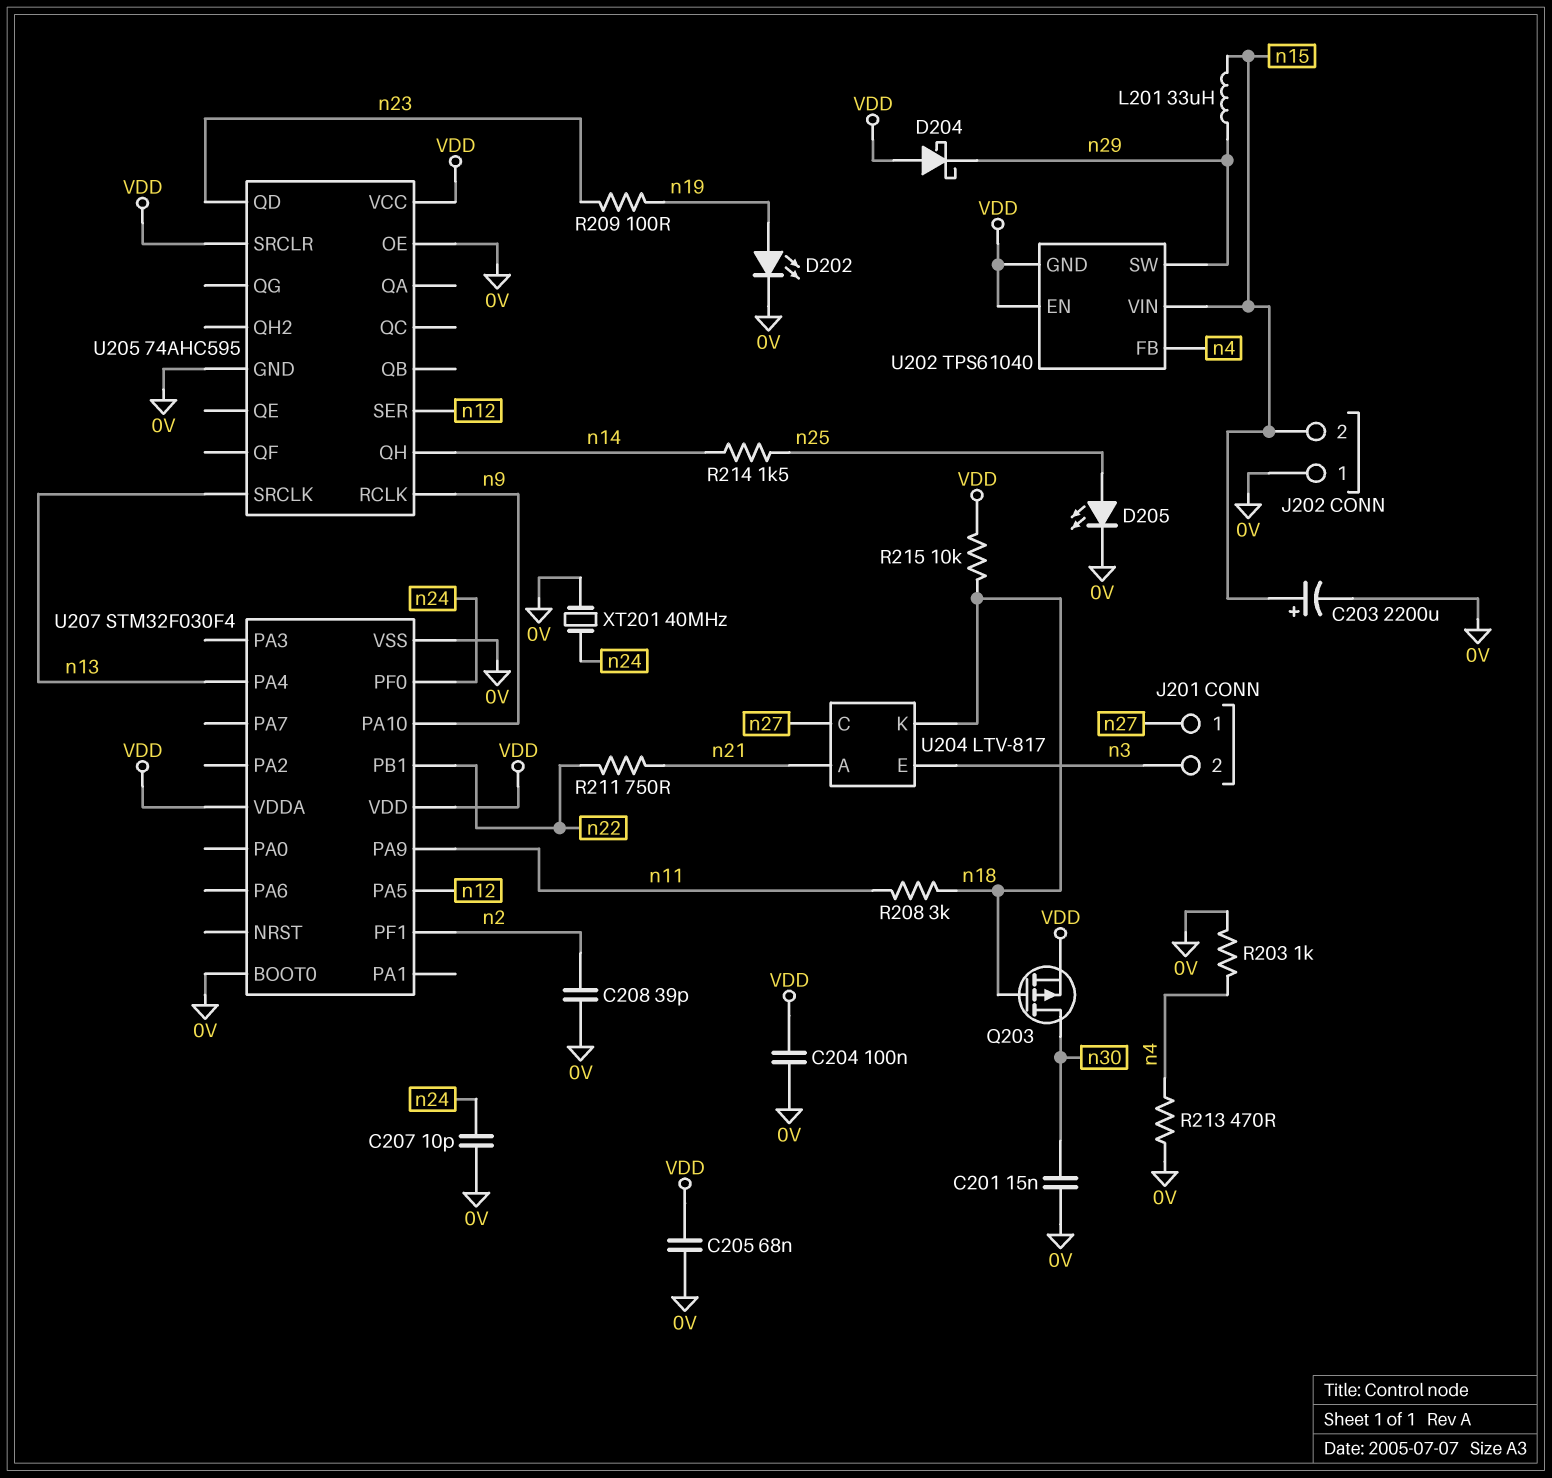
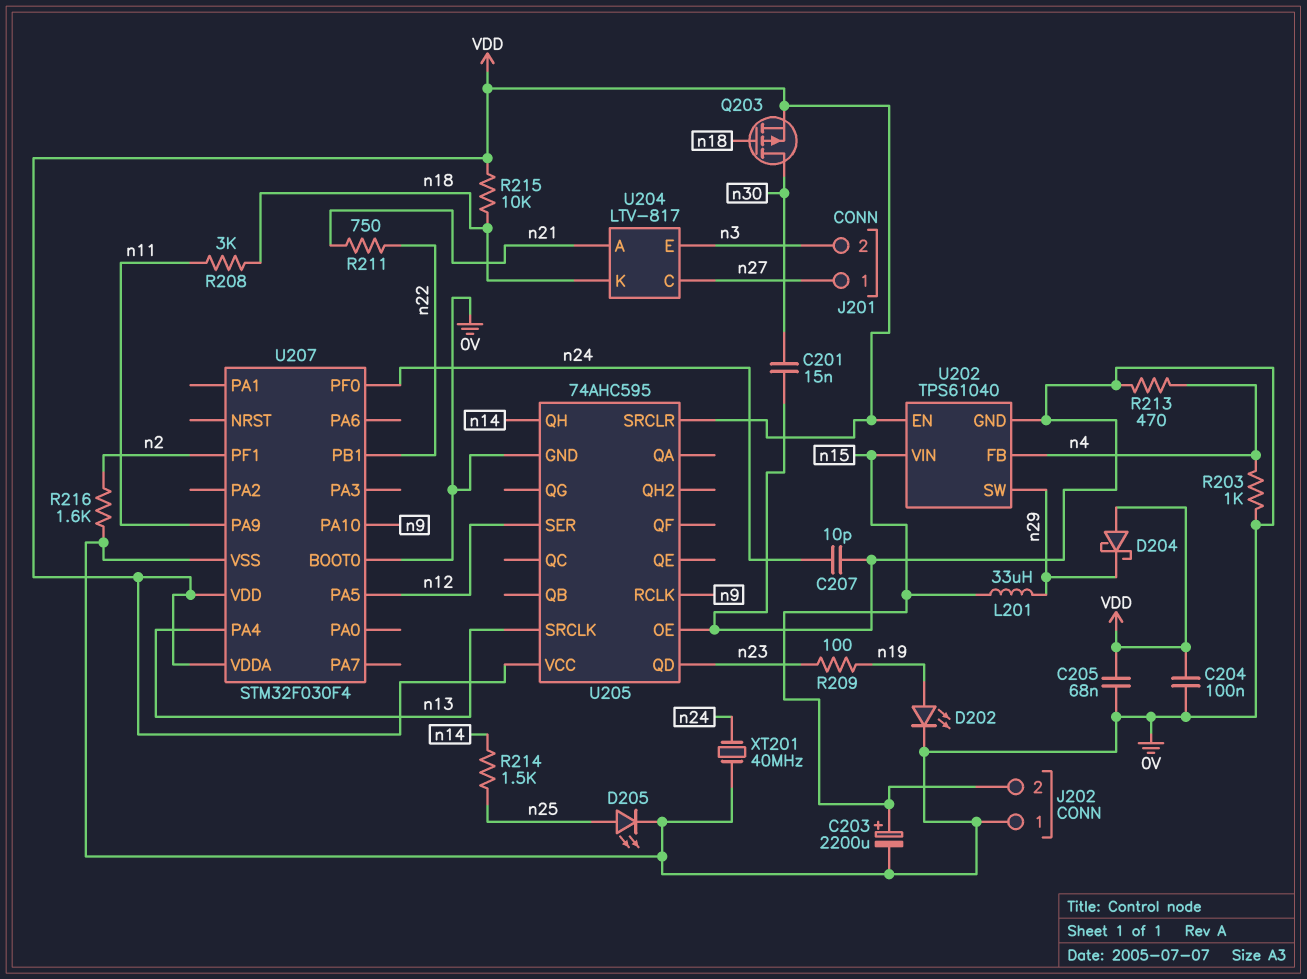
C208: 39pF (0V, n2) -> none
R216: none -> 1.6k (0V, n2)
U202 pin GND: VDD -> 0V

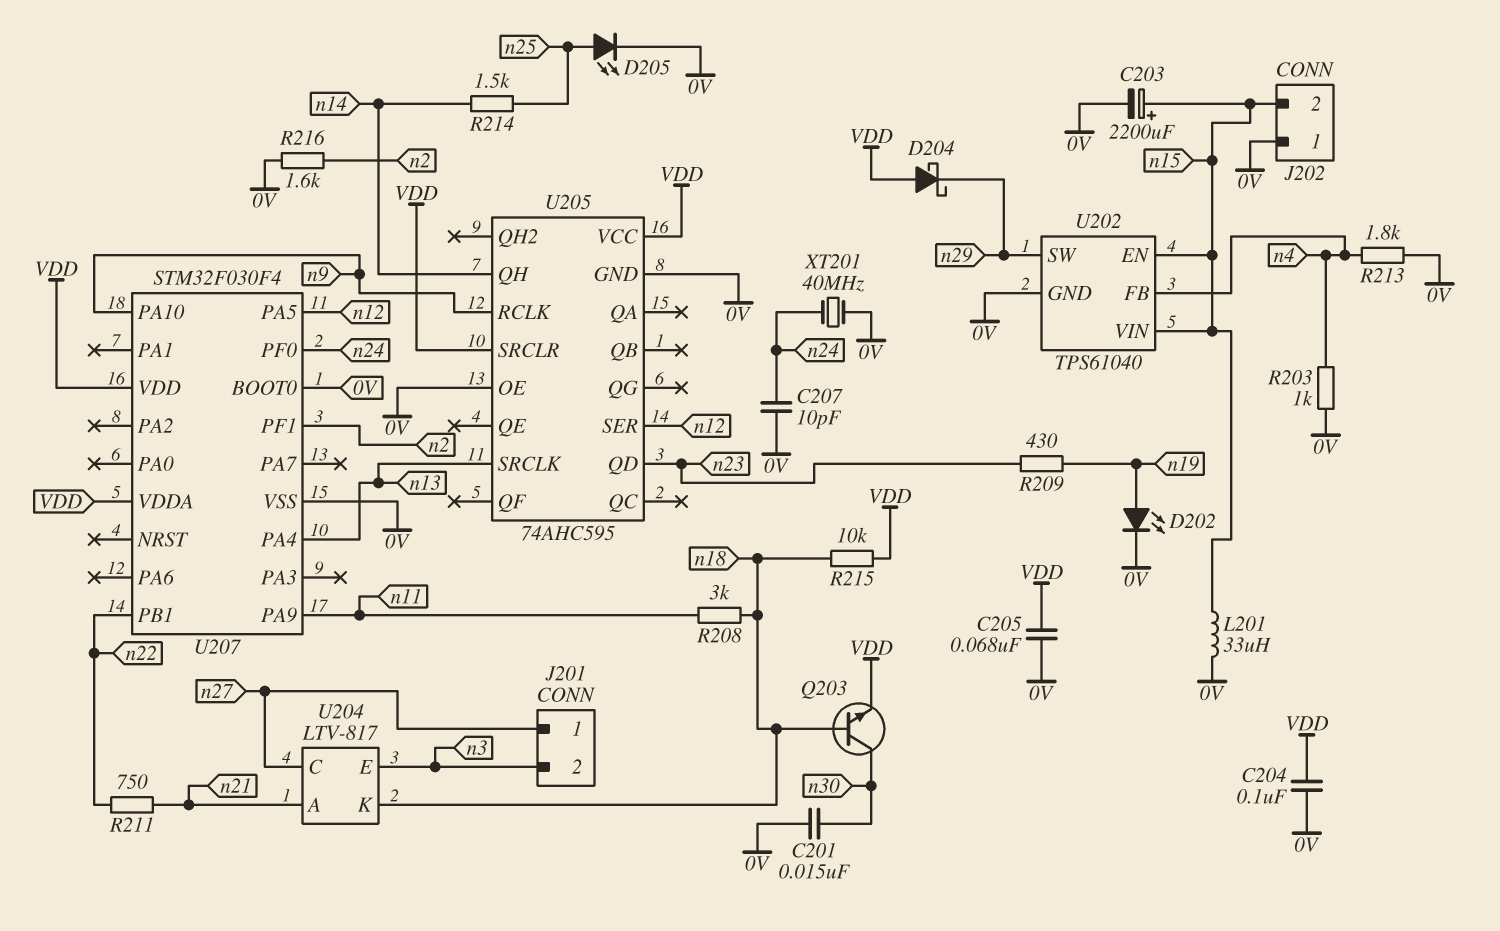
L201: 33uH (n15, n29) -> 33uH (0V, n15)
Q203: PMOS (G n18, D n30, S VDD) -> NPN (B n18, C n30, E VDD)
R209: 100 (n19, n23) -> 430 (n19, n23)
R213: 470 (0V, n4) -> 1.8k (0V, n4)
U202 pin EN: VDD -> n15

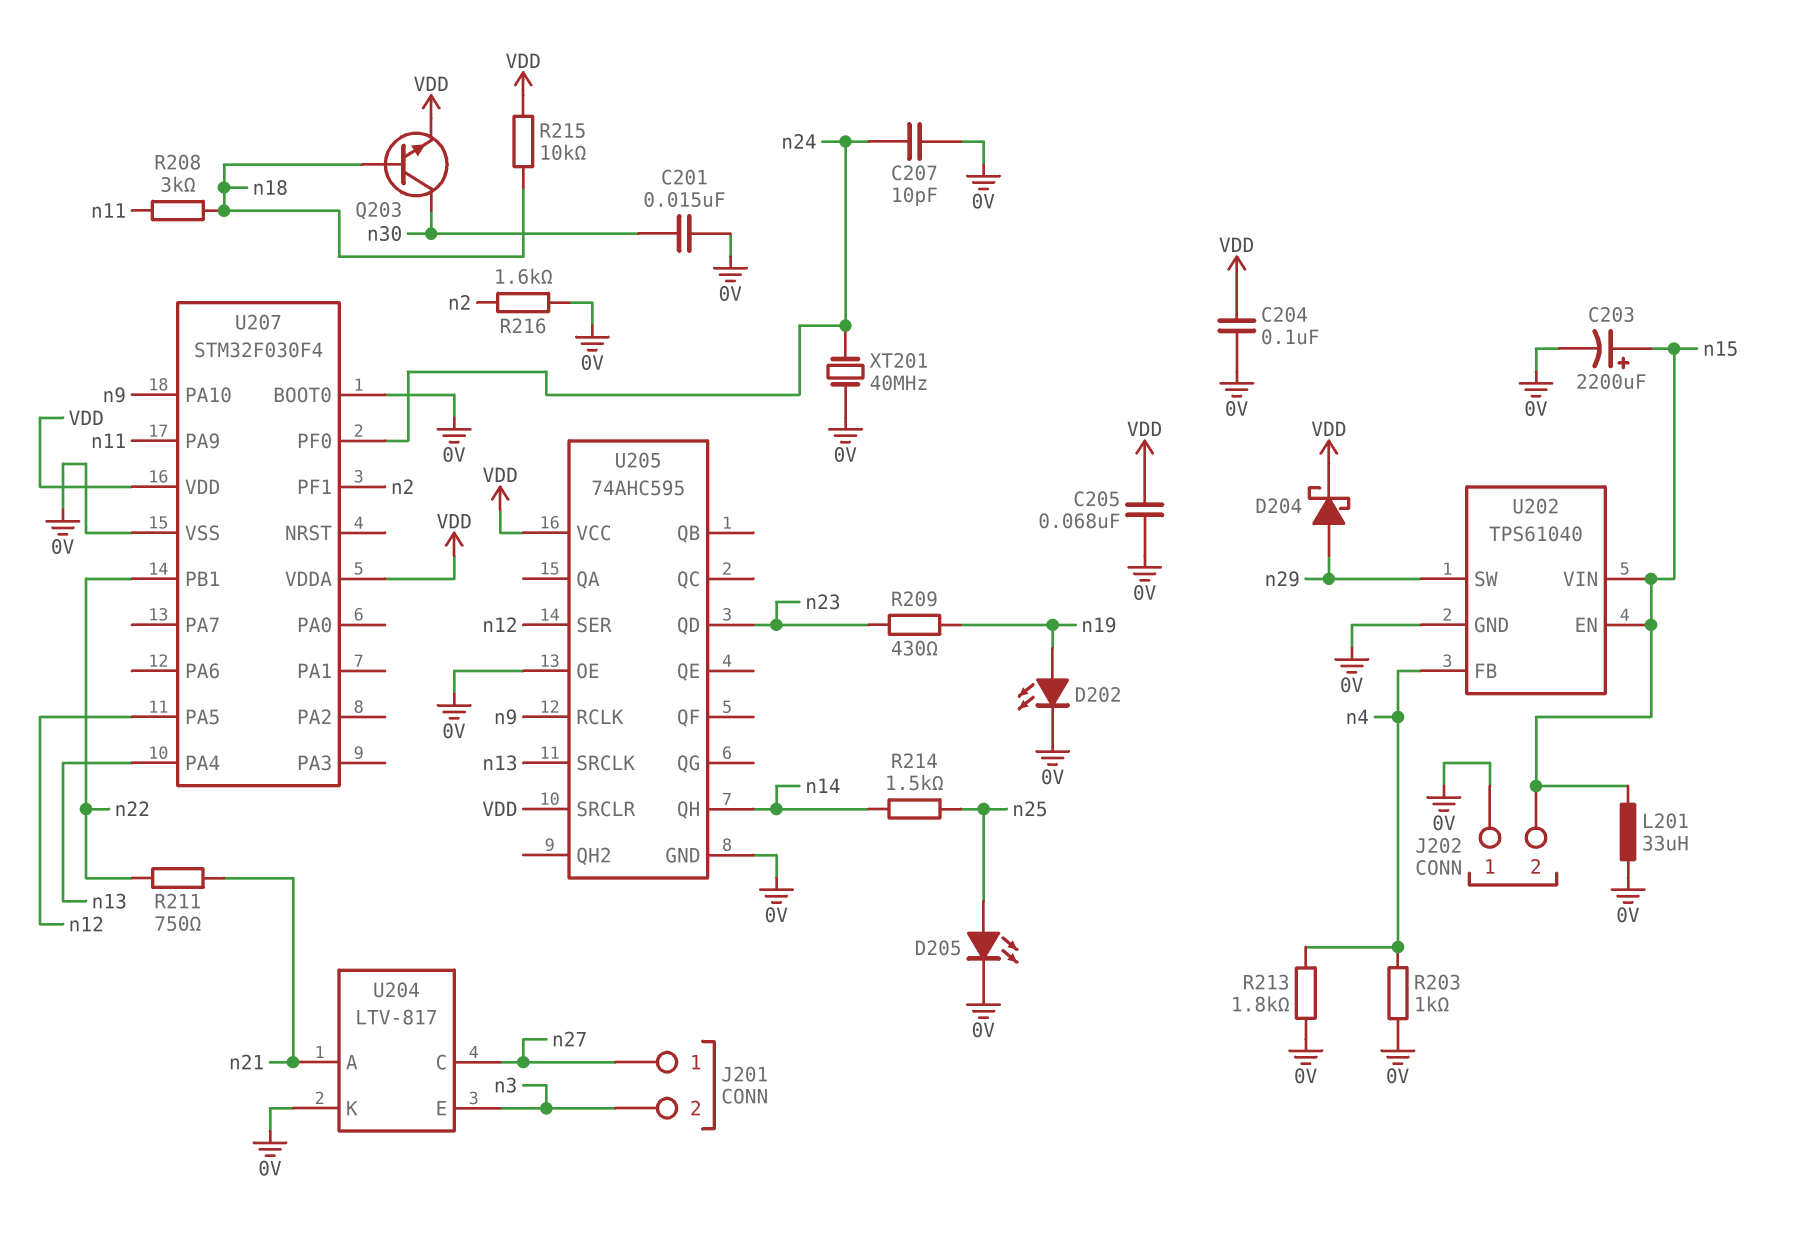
D204: schottky (A VDD, K n29) -> schottky (A n29, K VDD)
U204 pin K: n18 -> 0V

